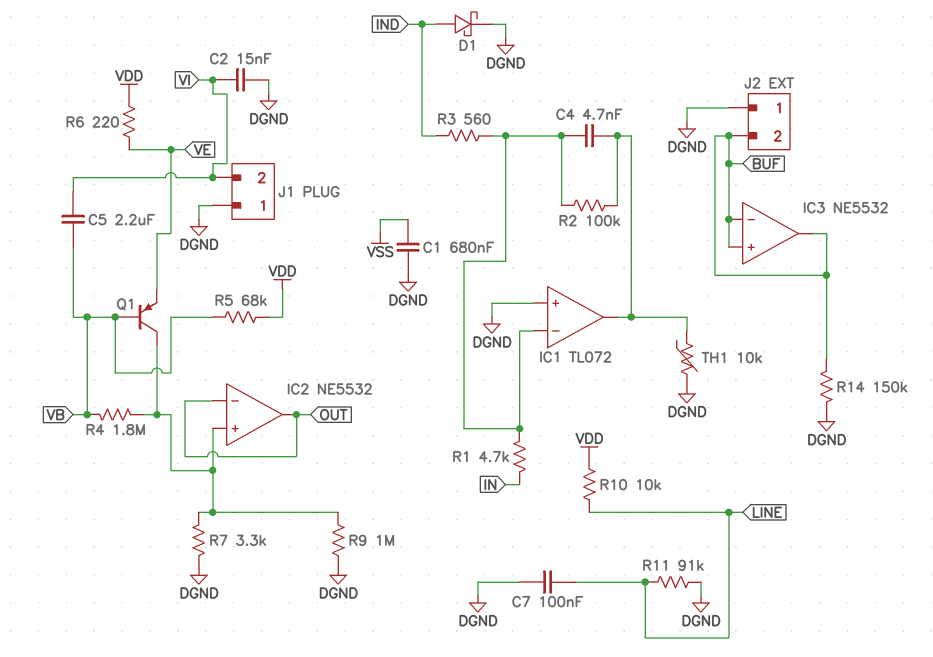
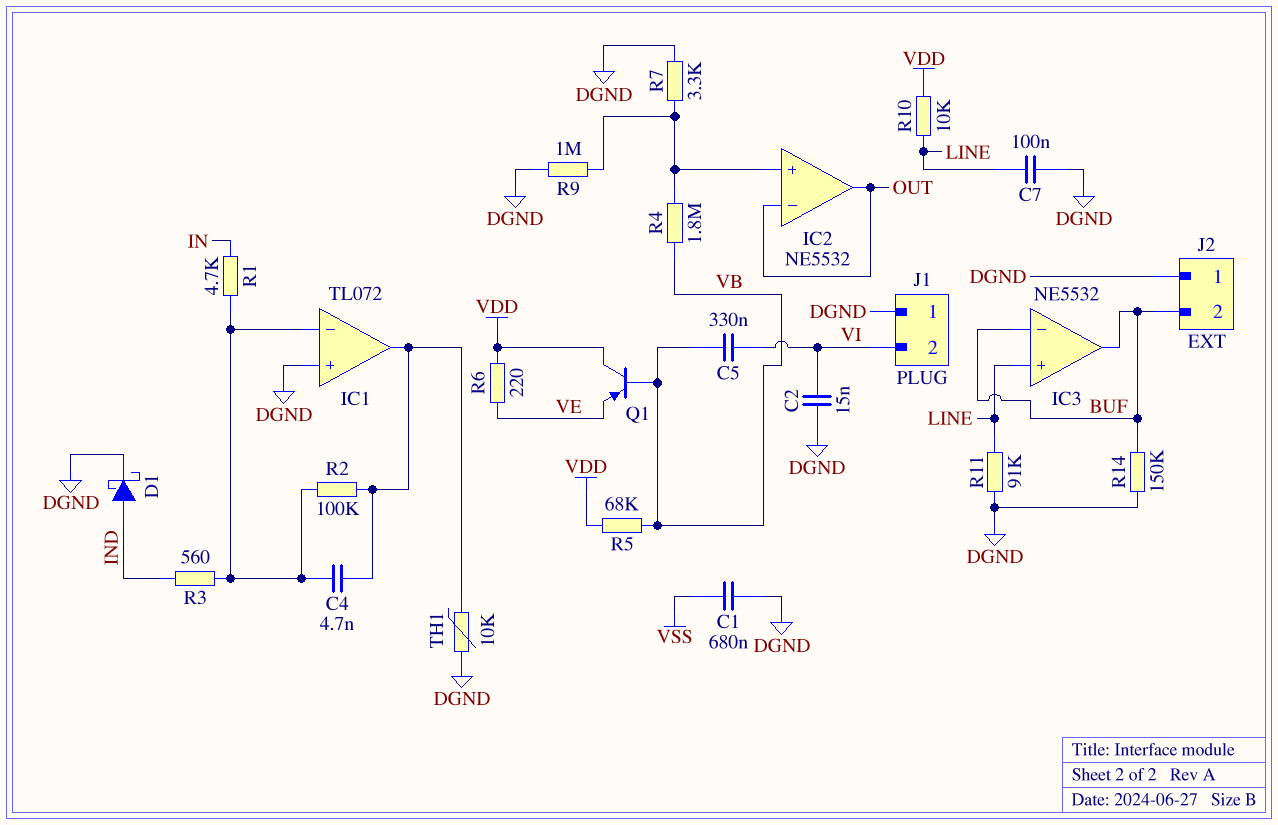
C5: 2.2uF (VB, VI) -> 330nF (VB, VI)
IC3 pin in+: BUF -> LINE
Q1: PNP (B VB, C IC2/in+, E VE) -> PNP (B VB, C VDD, E VE)

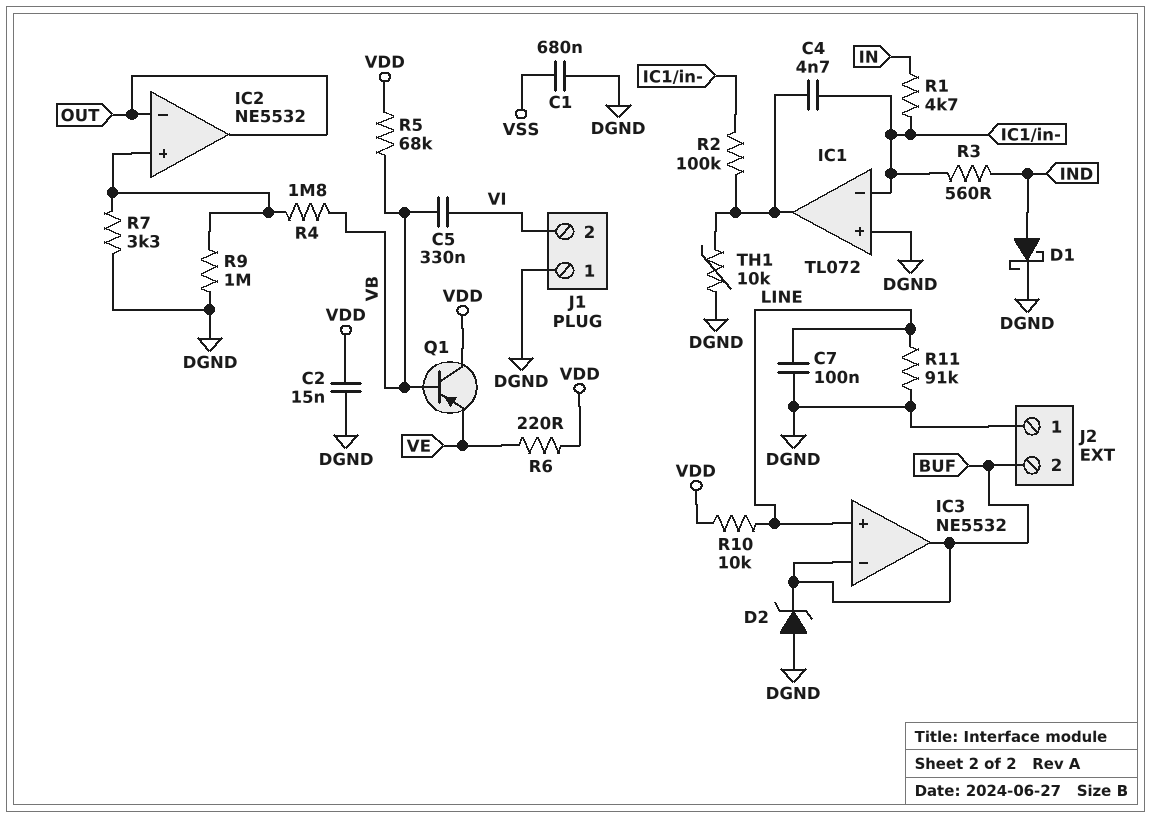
C2: 15nF (DGND, VI) -> 15nF (DGND, VDD)
D2: none -> zener (A DGND, K BUF)
R14: 150k (BUF, DGND) -> none

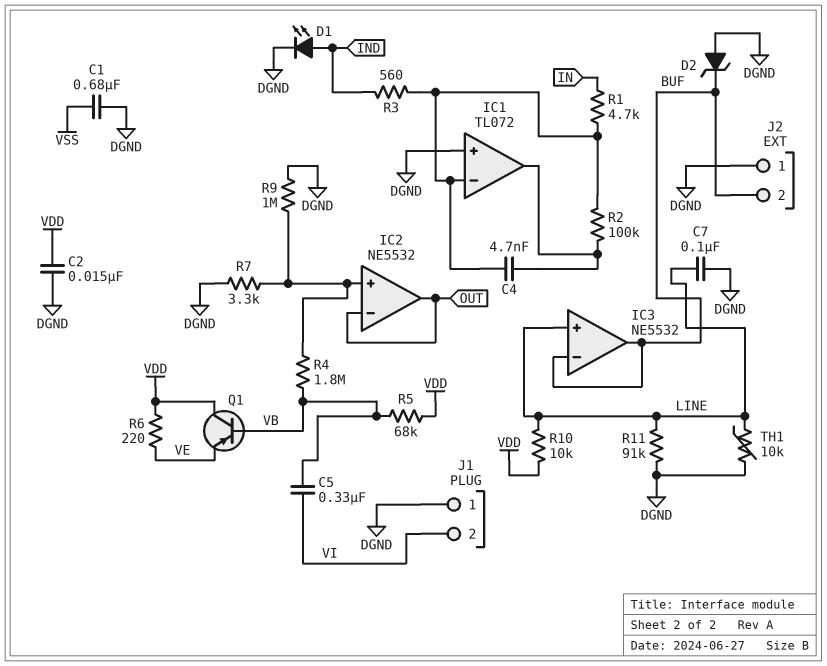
D1: schottky (A IND, K DGND) -> LED (A IND, K DGND)
TH1: 10k (DGND, IC1/out) -> 10k (DGND, LINE)

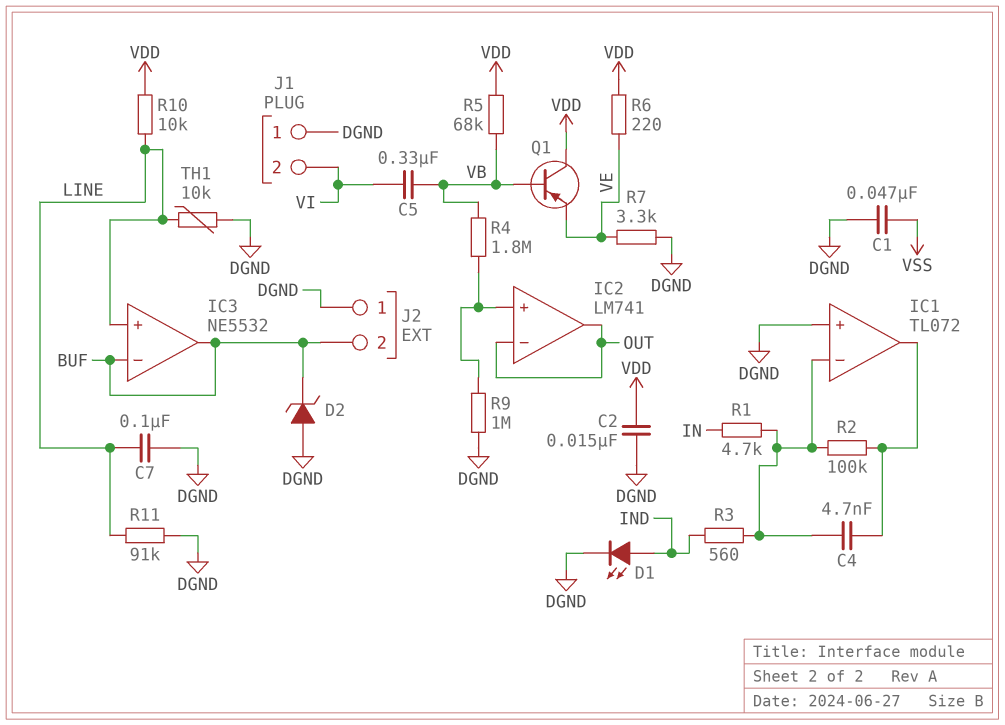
C1: 680nF (DGND, VSS) -> 47nF (DGND, VSS)
IC2: NE5532 -> LM741
R7: 3.3k (DGND, IC2/in+) -> 3.3k (DGND, VE)

